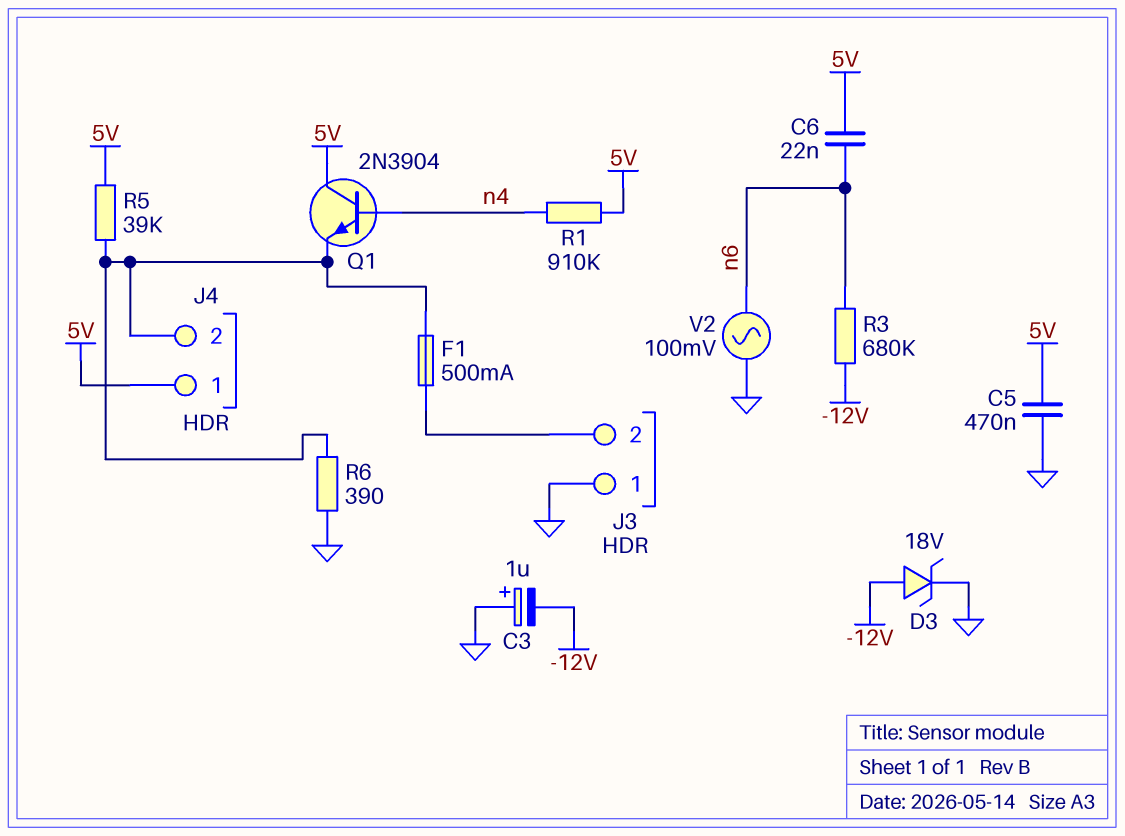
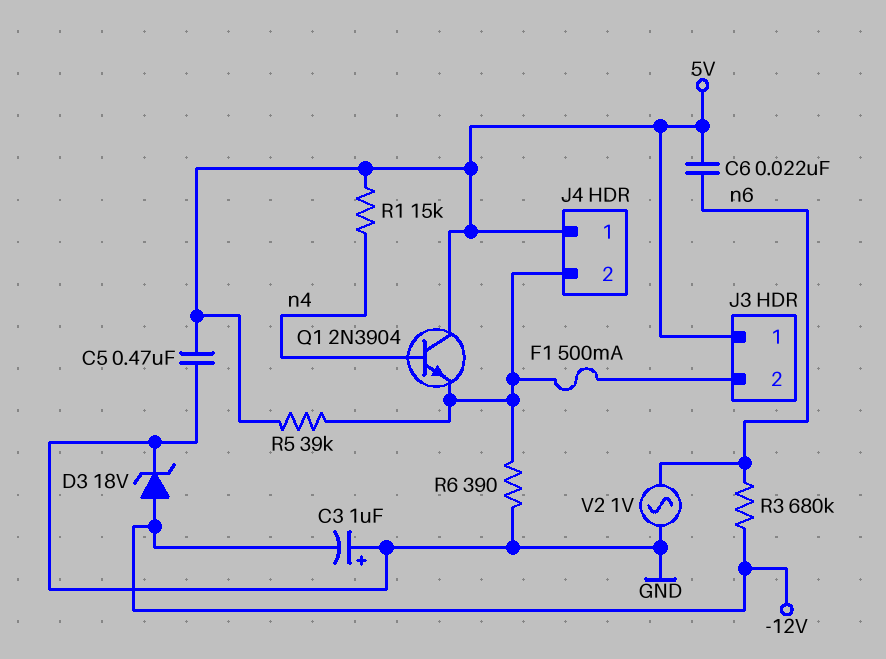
J3 pin 1: GND -> 5V
R1: 910k (5V, n4) -> 15k (5V, n4)
V2: AC 100mV (GND, n6) -> AC 1V (GND, n6)

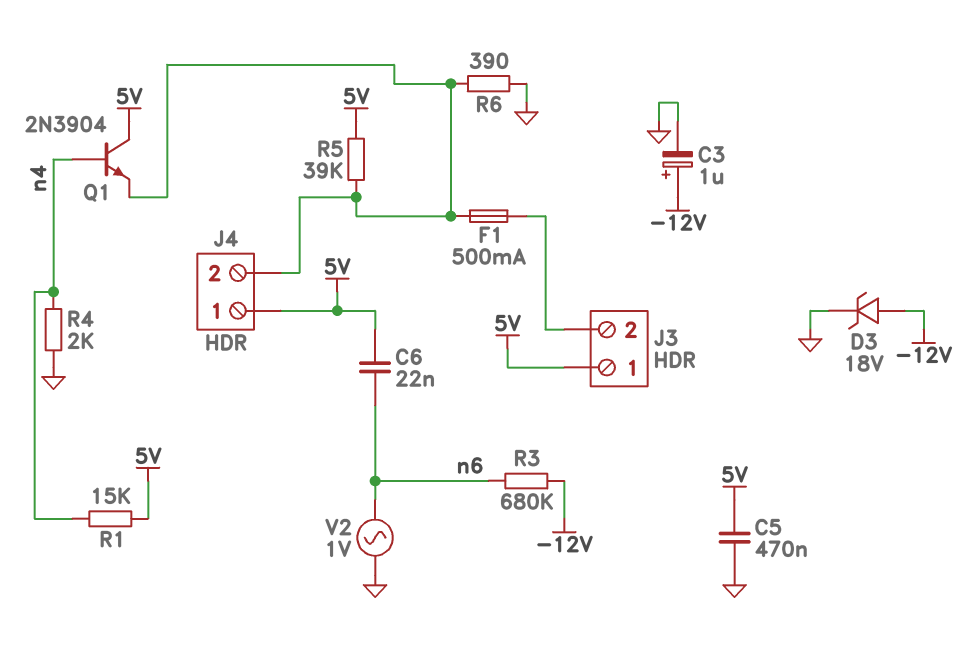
C3: 1uF (plus GND, minus -12V) -> 1uF (plus -12V, minus GND)
R4: none -> 2k (GND, n4)

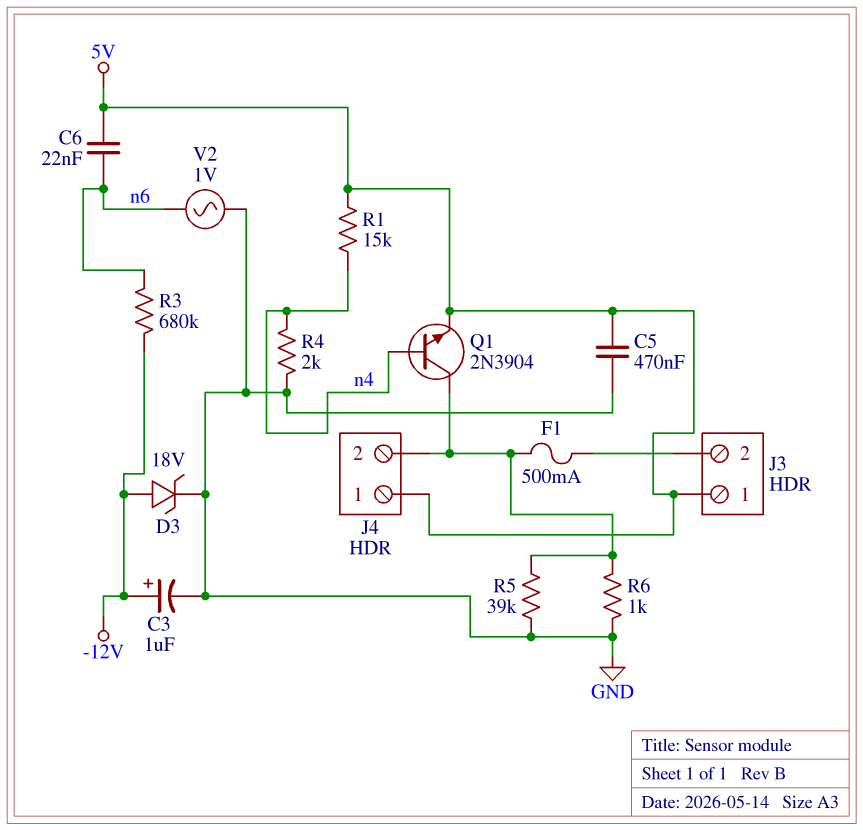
Q1: NPN 2N3904 (B n4, C 5V, E J4/2) -> NPN 2N3904 (B n4, C J4/2, E 5V)
R5: 39k (5V, J4/2) -> 39k (GND, J4/2)
R6: 390 (GND, J4/2) -> 1k (GND, J4/2)

